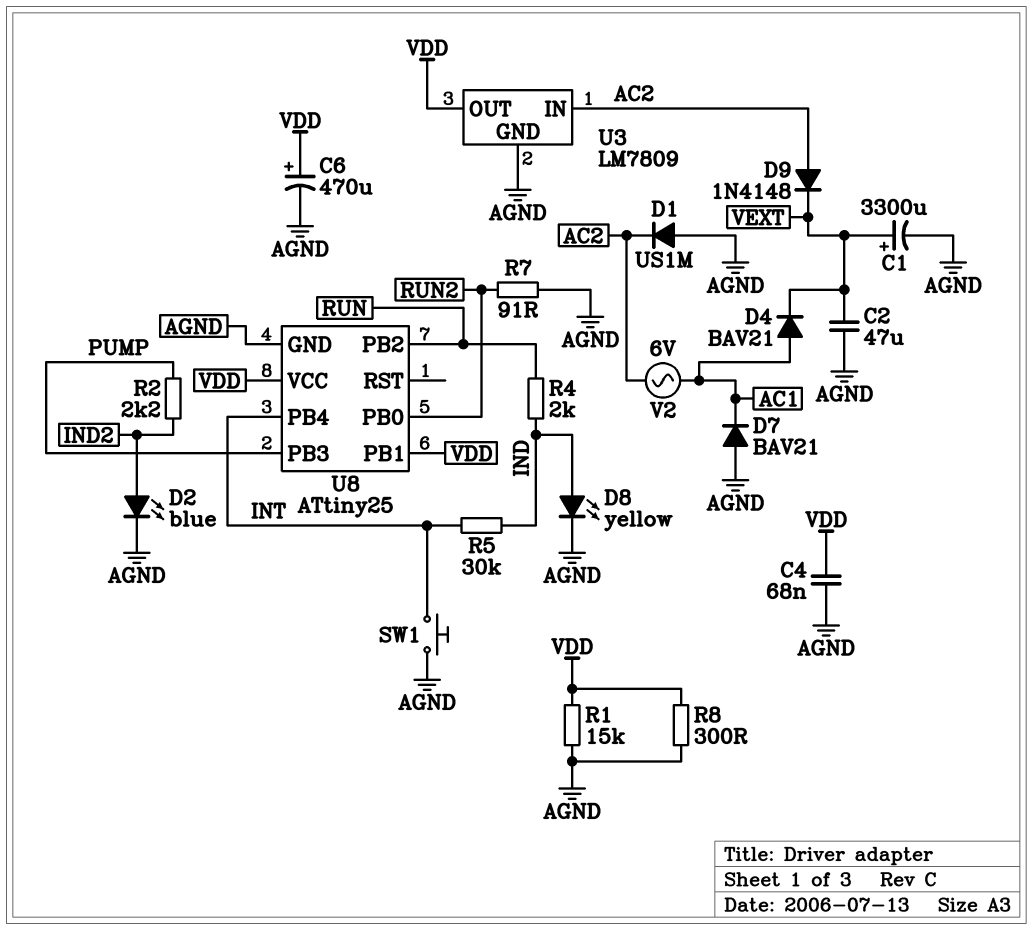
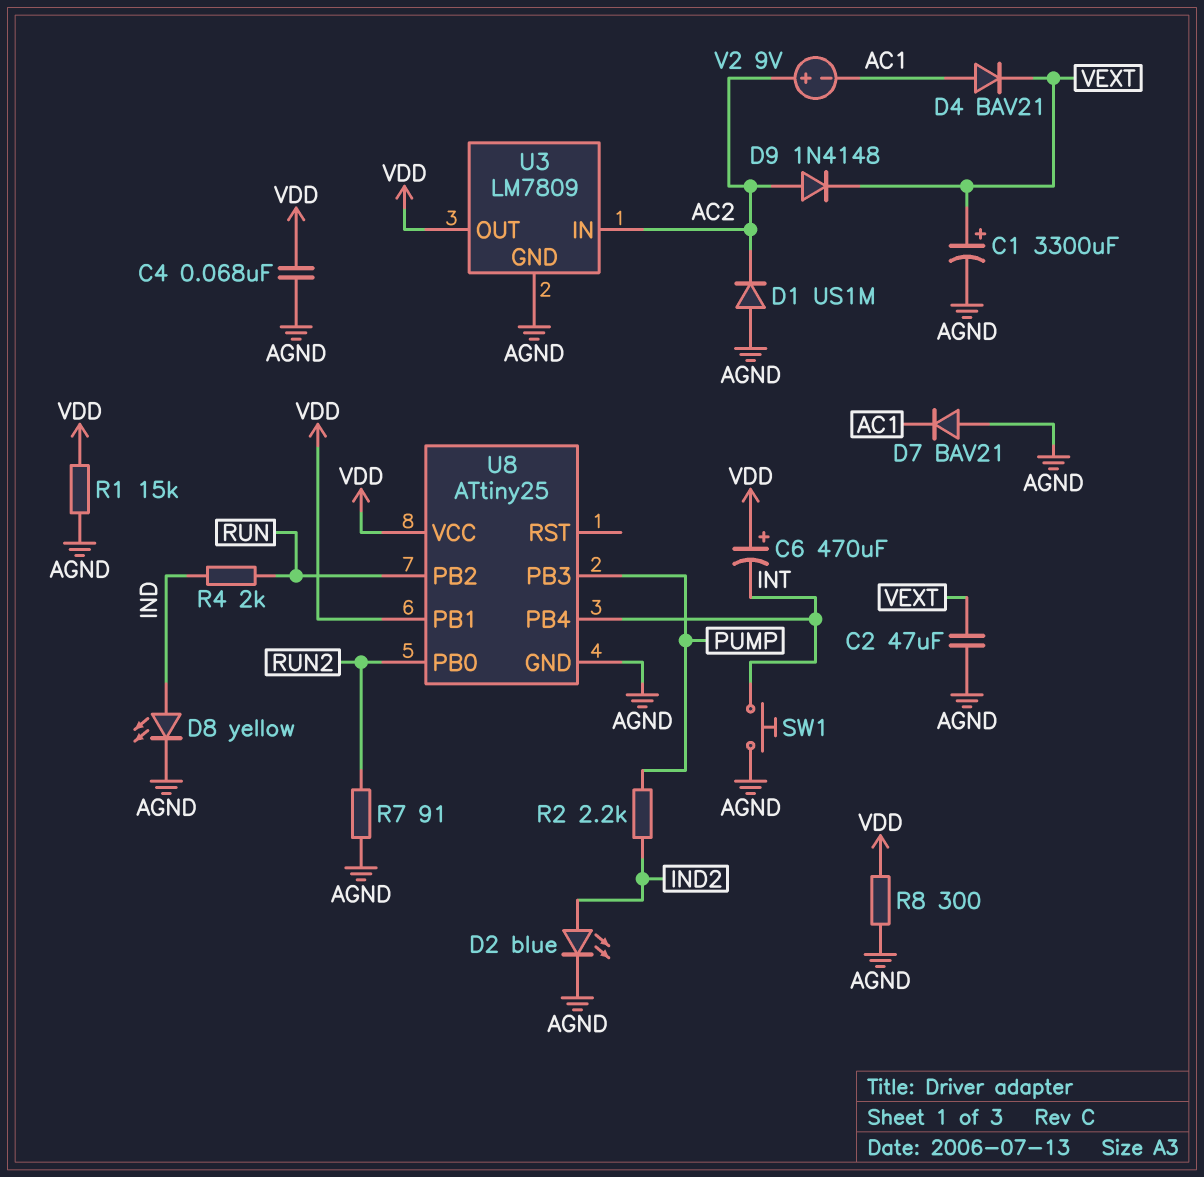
C6: 470uF (plus VDD, minus AGND) -> 470uF (plus VDD, minus INT)
R5: 30k (IND, INT) -> none
V2: AC 6V (AC1, AC2) -> 9V (plus AC2, minus AC1)

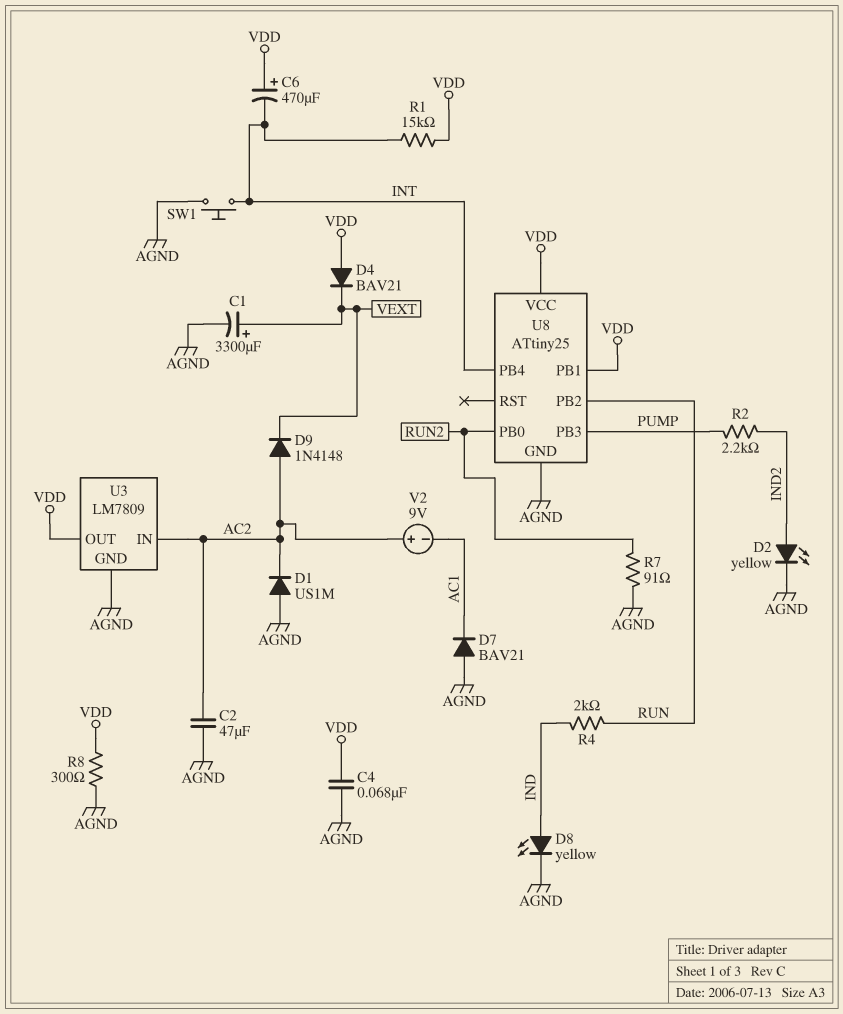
C2: 47uF (AGND, VEXT) -> 47uF (AC2, AGND)
D2: LED blue (A IND2, K AGND) -> LED yellow (A IND2, K AGND)
D4: diode BAV21 (A AC1, K VEXT) -> diode BAV21 (A VDD, K VEXT)
R1: 15k (AGND, VDD) -> 15k (INT, VDD)

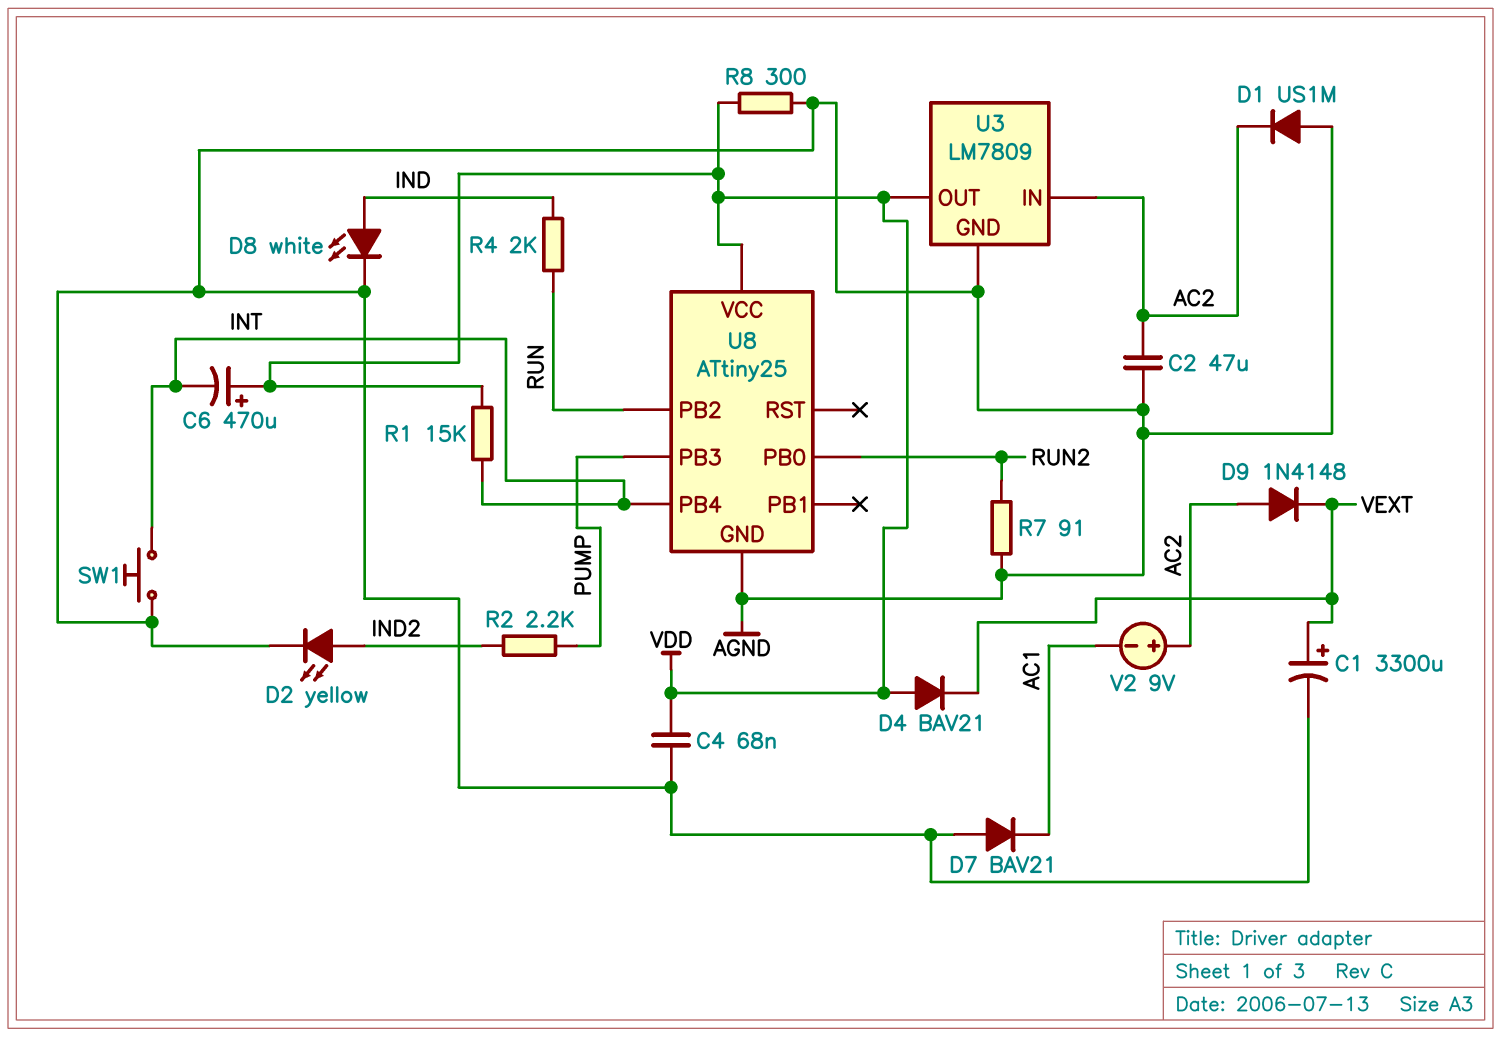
D8: LED yellow (A IND, K AGND) -> LED white (A IND, K AGND)
U8 pin PB1: VDD -> none

